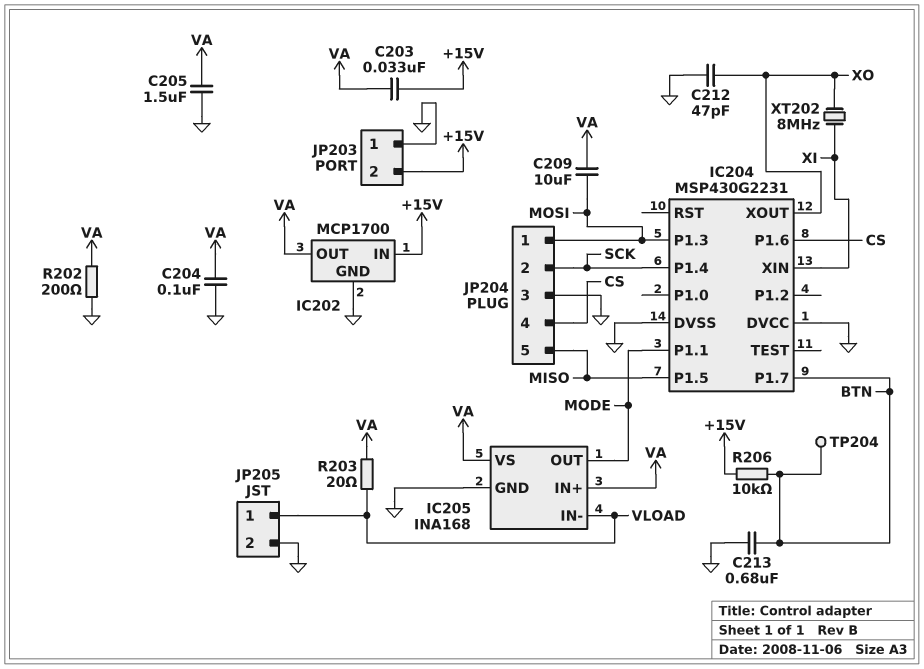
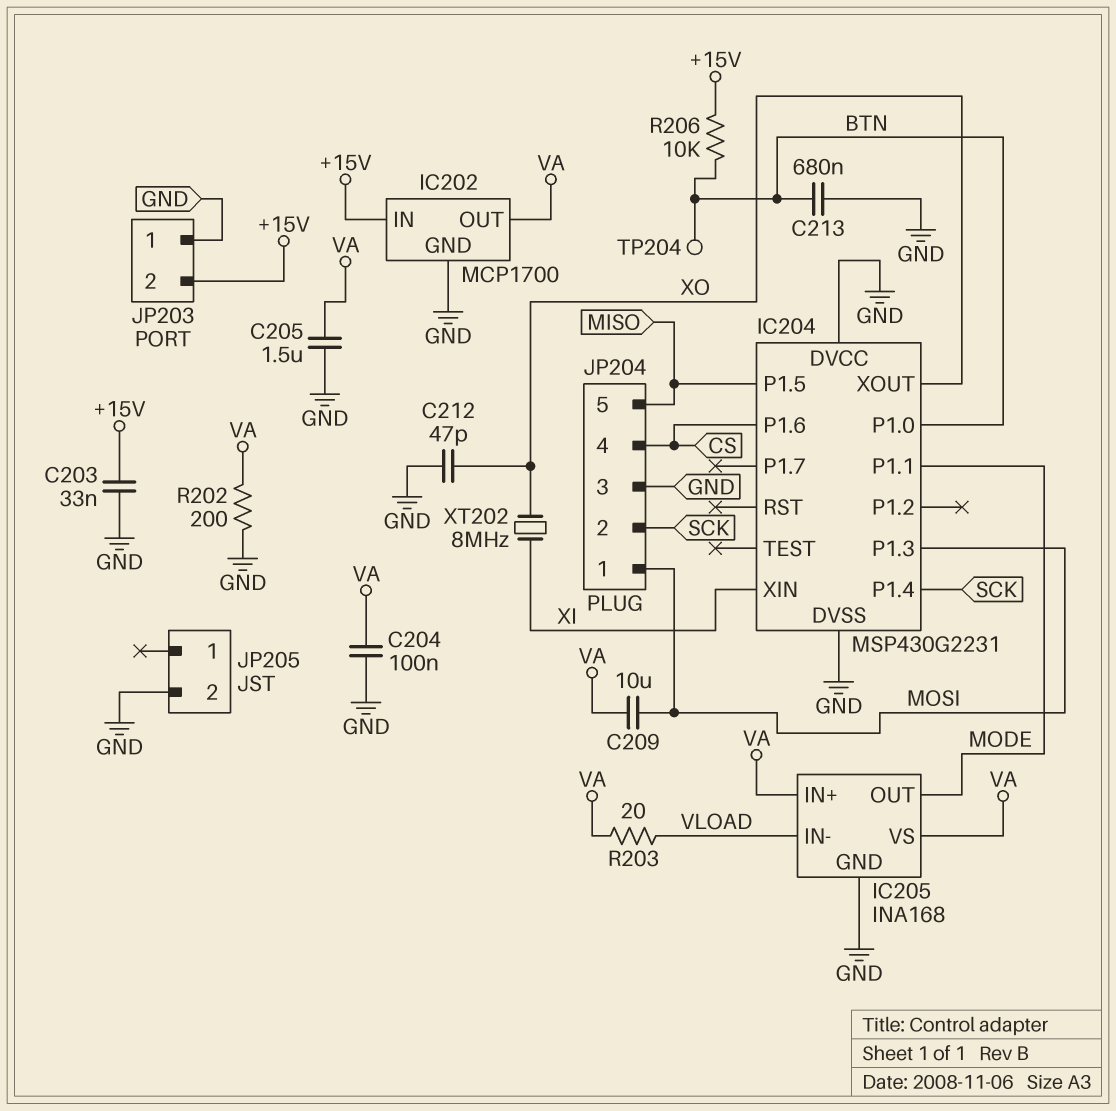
C203: 33nF (+15V, VA) -> 33nF (+15V, GND)
IC204 pin P1.0: none -> BTN
IC204 pin P1.7: BTN -> none
JP205 pin 1: VLOAD -> none

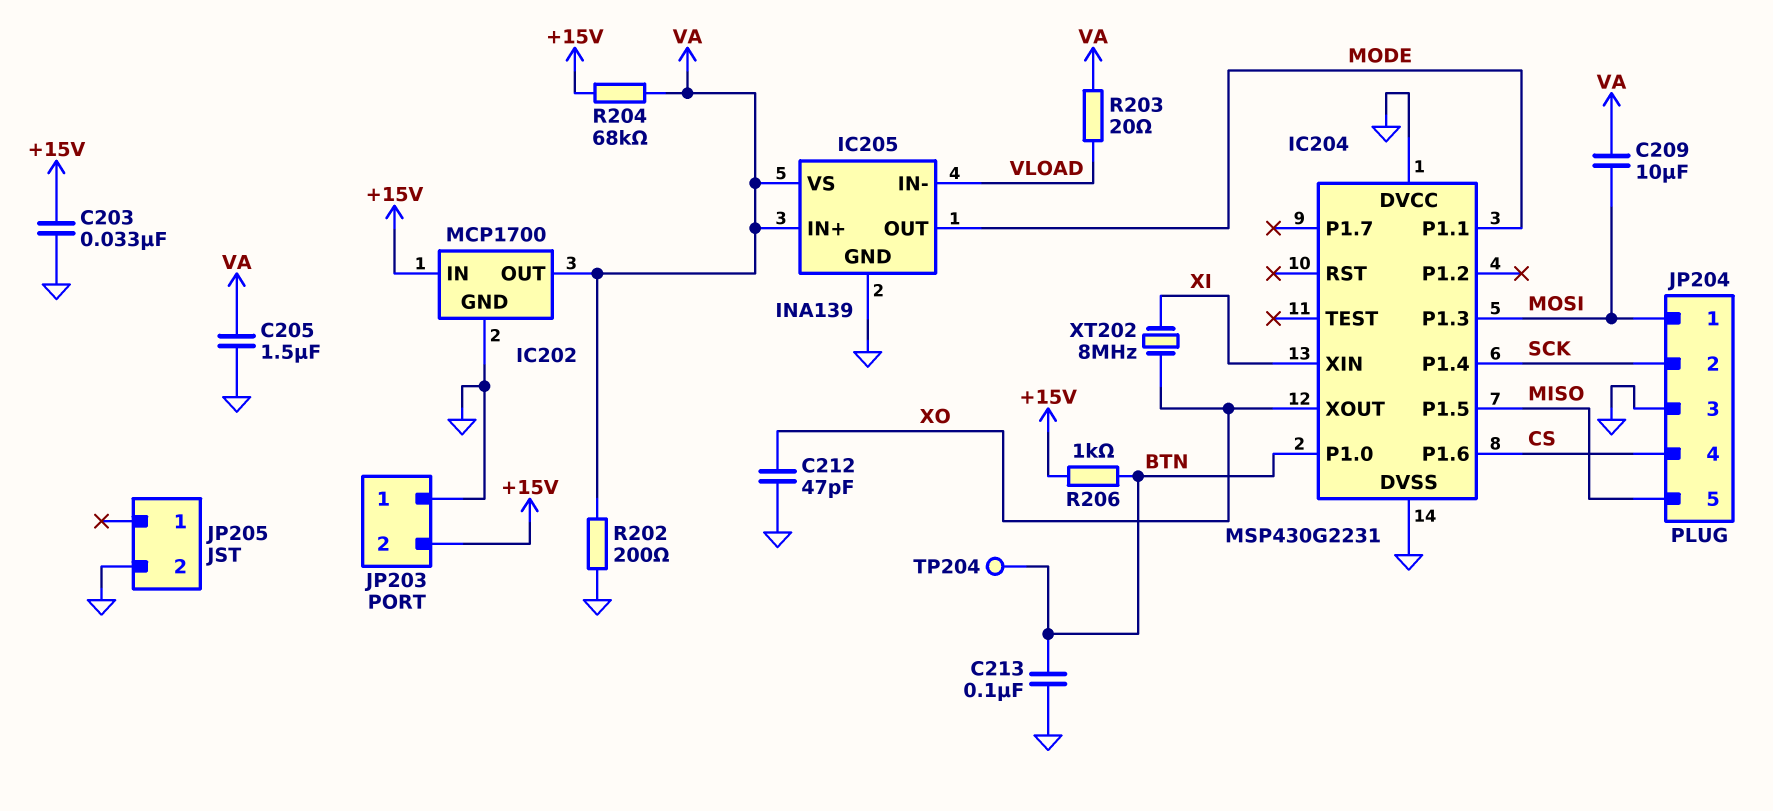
C204: 100nF (GND, VA) -> none
C213: 680nF (BTN, GND) -> 100nF (BTN, GND)
IC205: INA168 -> INA139
R204: none -> 68k (+15V, VA)
R206: 10k (+15V, BTN) -> 1k (+15V, BTN)

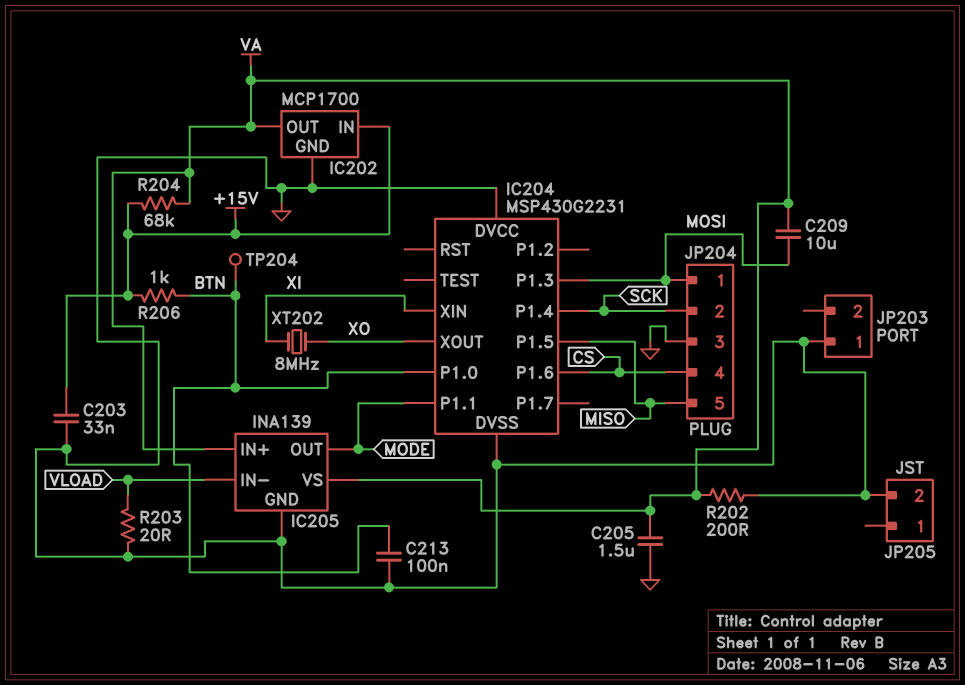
C212: 47pF (GND, XO) -> none
JP203 pin 2: +15V -> none
R203: 20 (VA, VLOAD) -> 20 (GND, VLOAD)

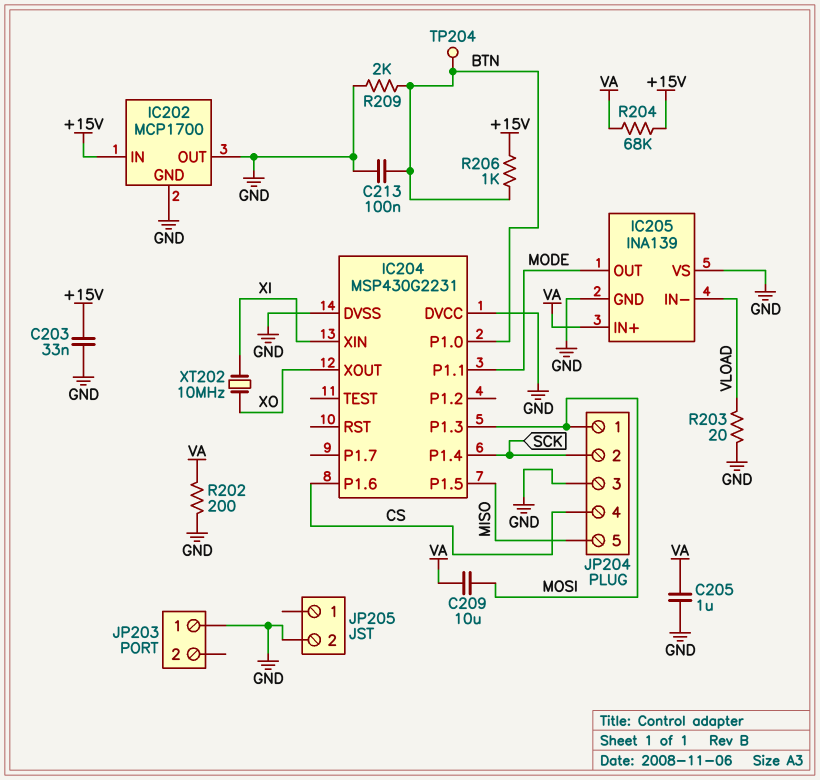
C205: 1.5uF (GND, VA) -> 1uF (GND, VA)
IC202 pin OUT: VA -> GND
IC205 pin VS: VA -> GND
R209: none -> 2k (BTN, GND)
XT202: 8MHz (XI, XO) -> 10MHz (XI, XO)

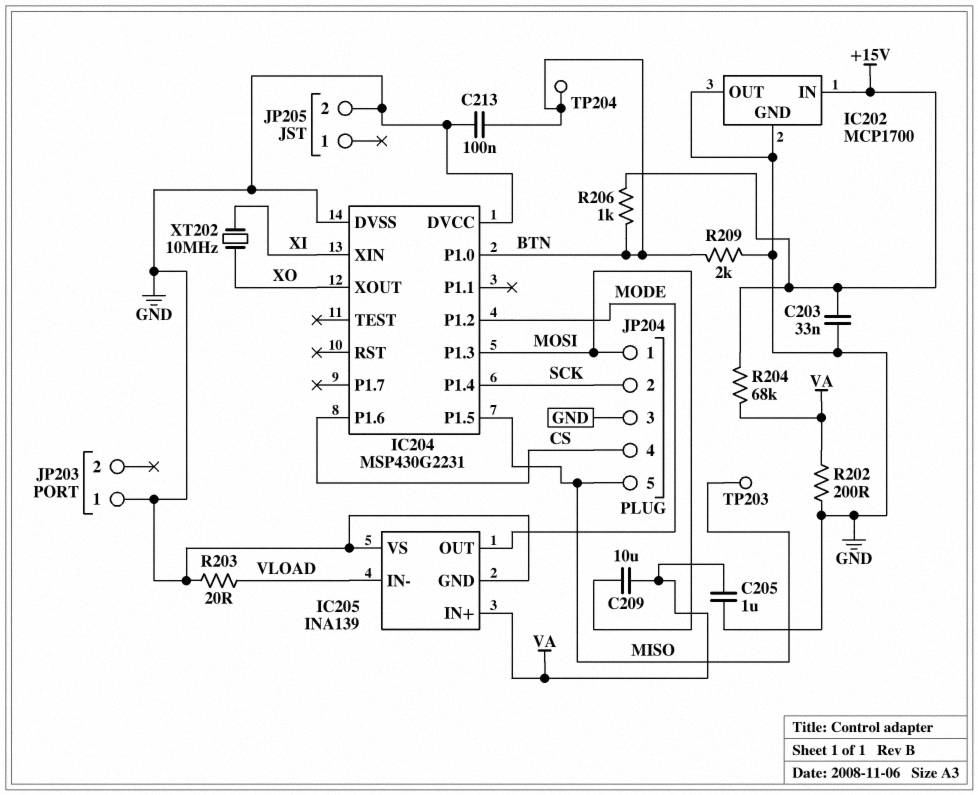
IC204 pin P1.1: MODE -> none
IC204 pin P1.2: none -> MODE
TP203: none -> test point (MISO)

